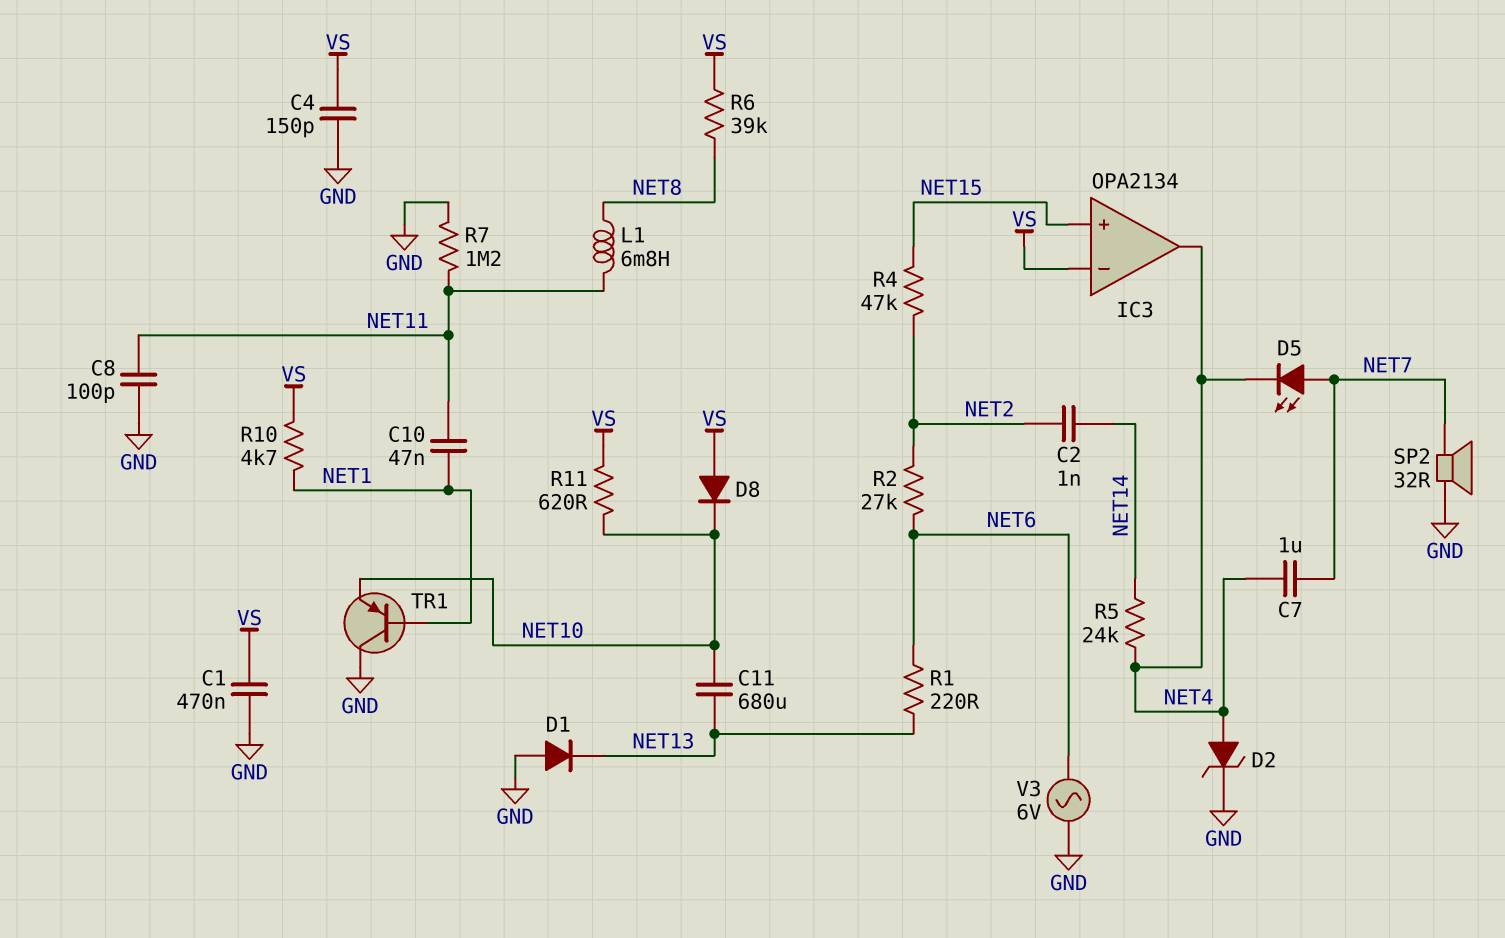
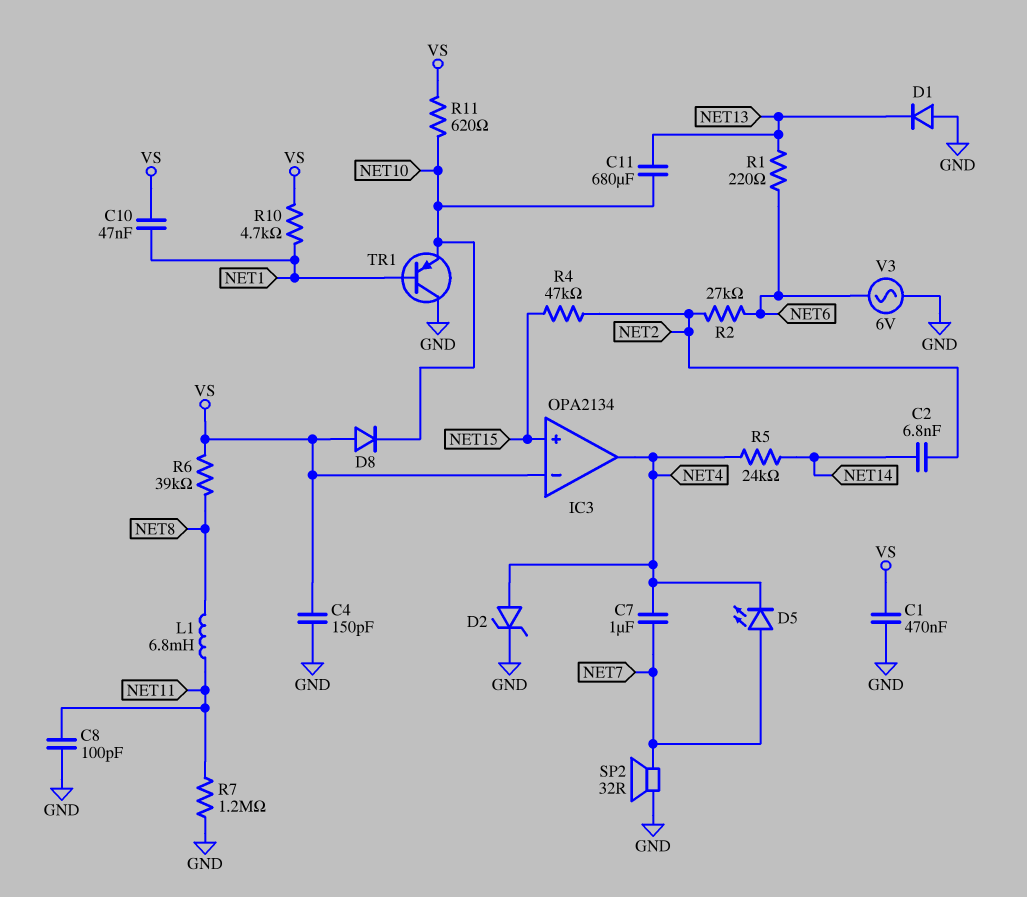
C2: 1nF (NET2, NET14) -> 6.8nF (NET2, NET14)
C10: 47nF (NET1, NET11) -> 47nF (NET1, VS)

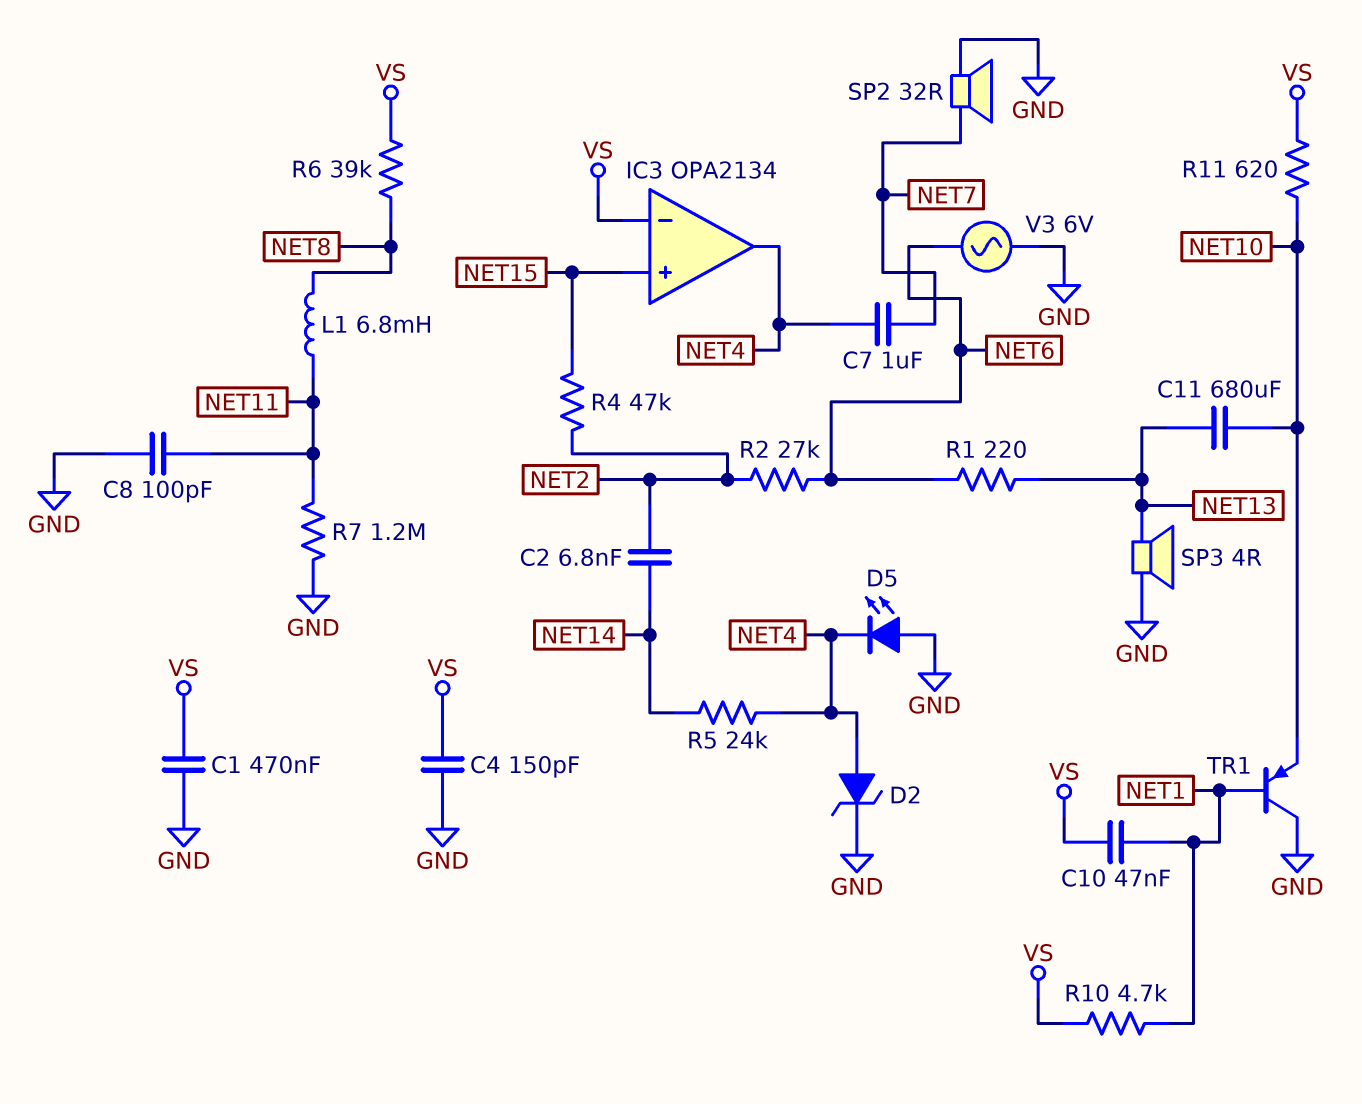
D1: diode (A GND, K NET13) -> none
D5: LED (A NET7, K NET4) -> LED (A GND, K NET4)
D8: diode (A VS, K NET10) -> none
SP3: none -> speaker 4R (GND, NET13)

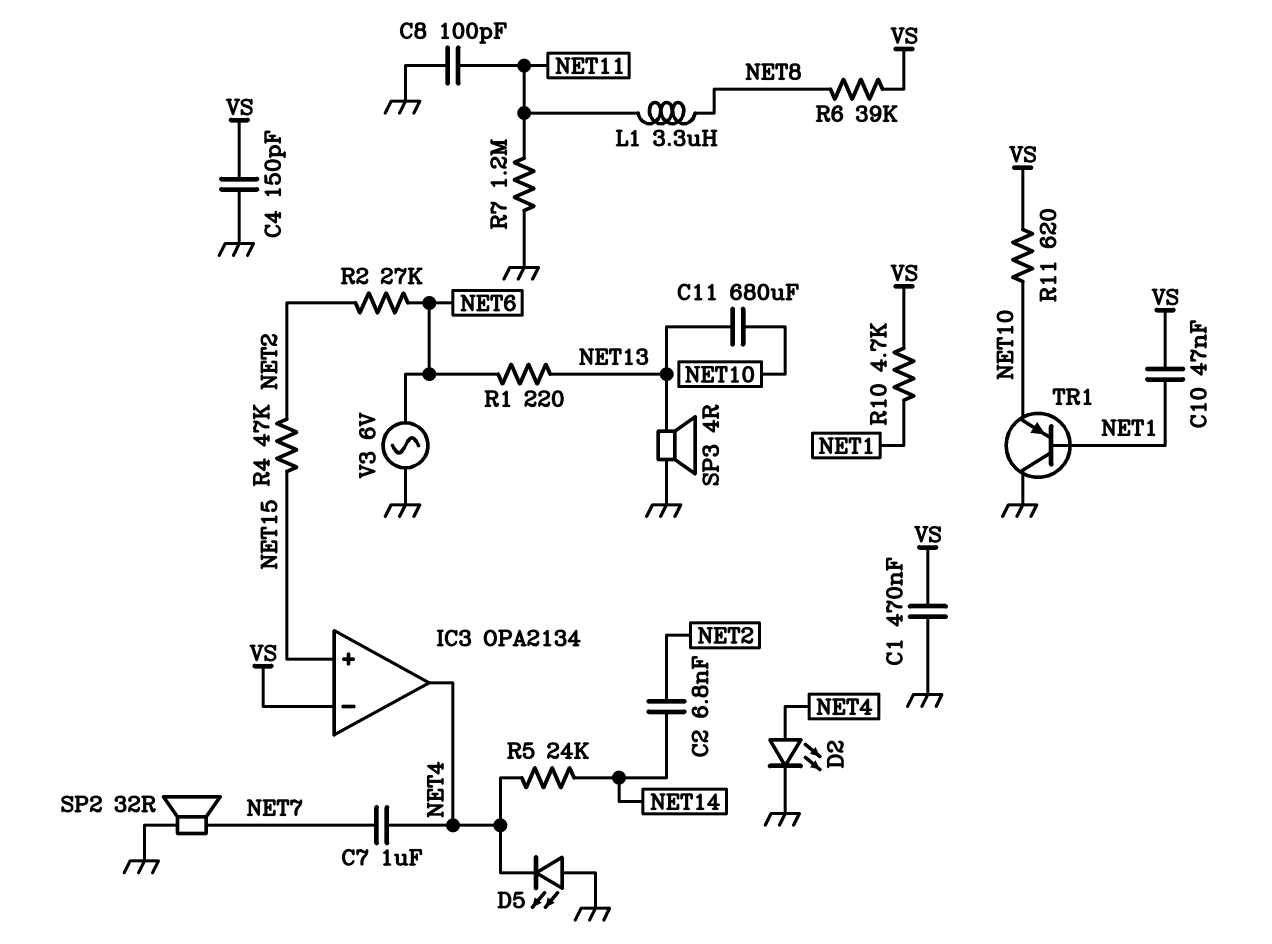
D2: zener (A NET4, K GND) -> LED (A NET4, K GND)
L1: 6.8mH (NET8, NET11) -> 3.3uH (NET8, NET11)

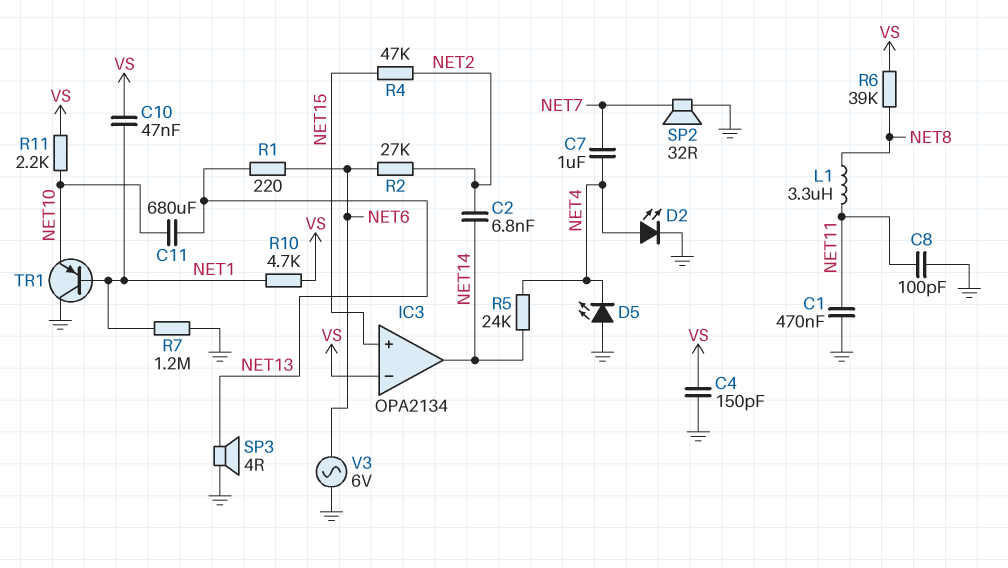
C1: 470nF (GND, VS) -> 470nF (GND, NET11)
IC3 pin out: NET4 -> NET14
R7: 1.2M (GND, NET11) -> 1.2M (GND, NET1)
R11: 620 (NET10, VS) -> 2.2k (NET10, VS)

